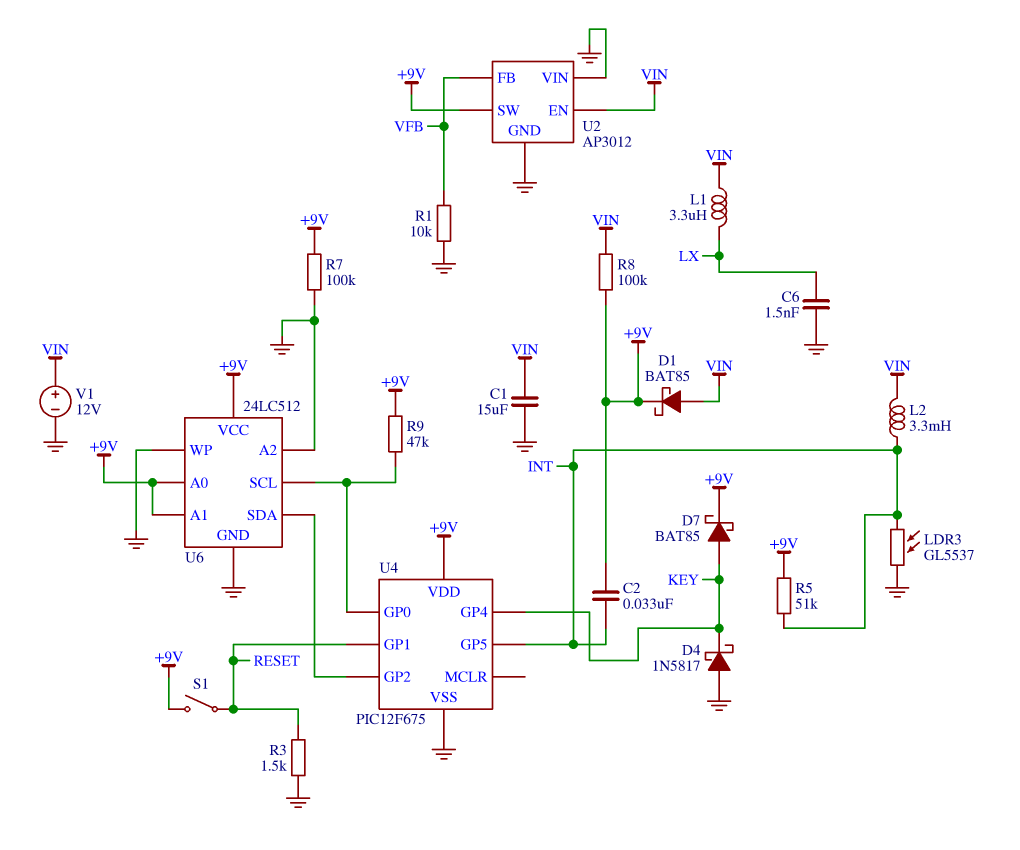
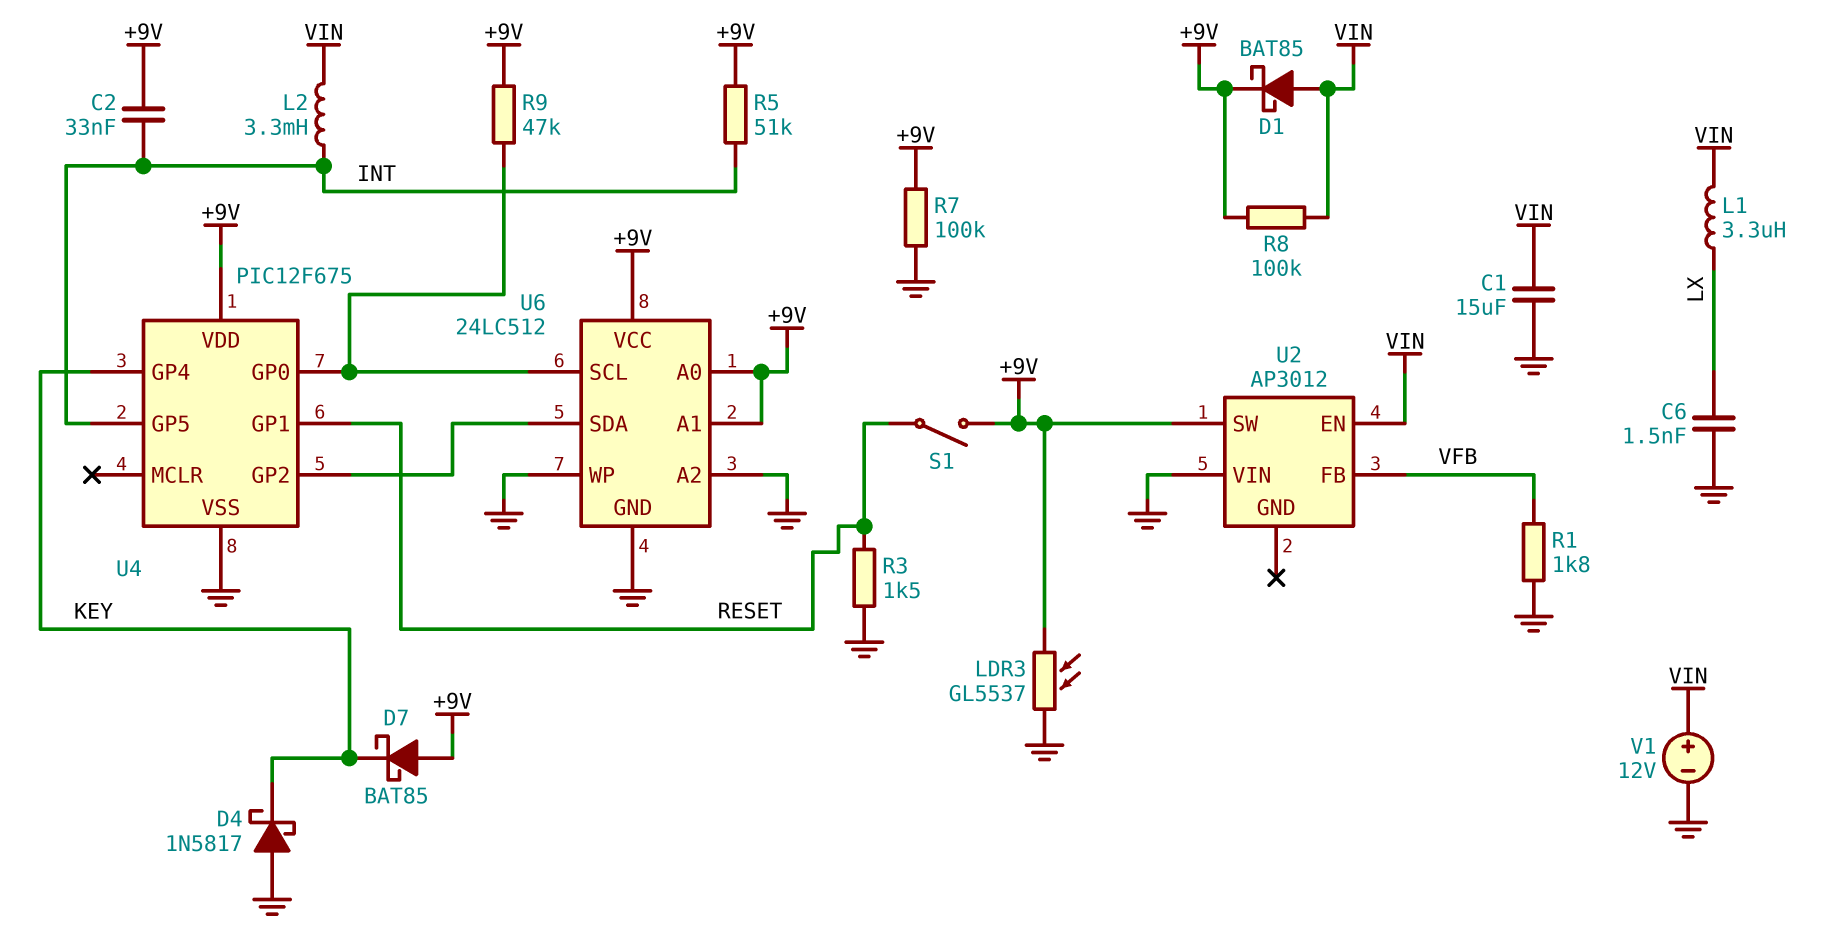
D7: schottky BAT85 (A KEY, K +9V) -> schottky BAT85 (A +9V, K KEY)
LDR3: GL5537 (GND, INT) -> GL5537 (+9V, GND)
R1: 10k (GND, VFB) -> 1.8k (GND, VFB)
U2 pin GND: GND -> none

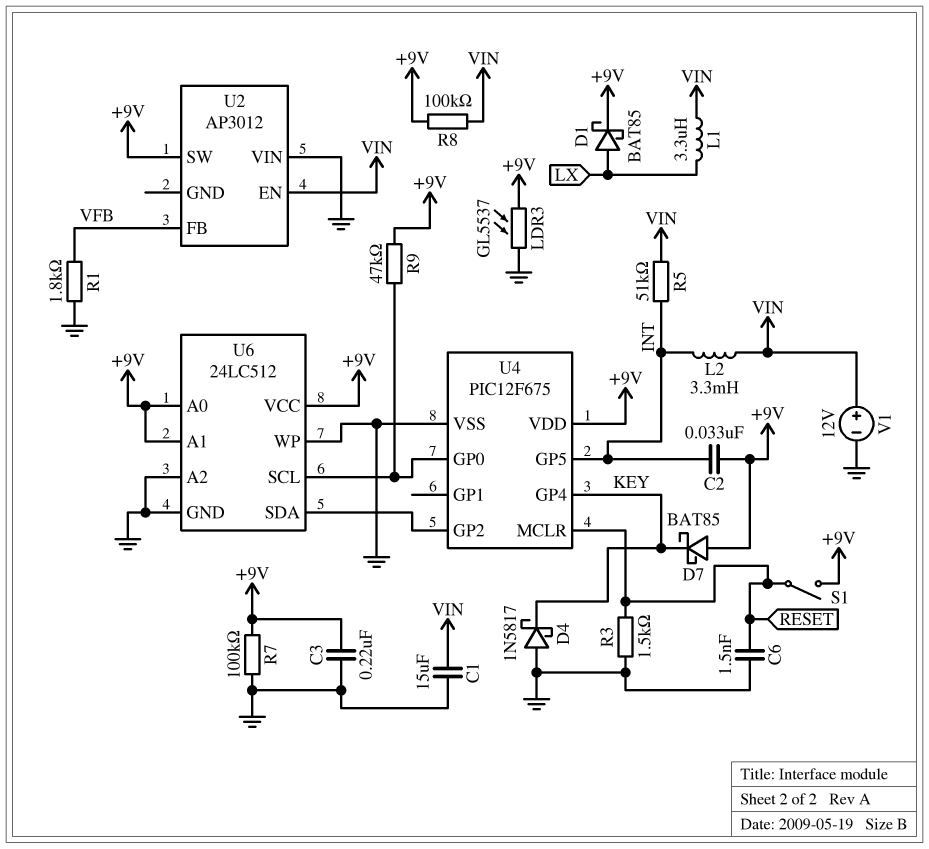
C3: none -> 220nF (+9V, GND)
C6: 1.5nF (GND, LX) -> 1.5nF (GND, RESET)
D1: schottky BAT85 (A VIN, K +9V) -> schottky BAT85 (A LX, K +9V)
R5: 51k (+9V, INT) -> 51k (INT, VIN)
U4 pin GP1: RESET -> none
U4 pin MCLR: none -> RESET

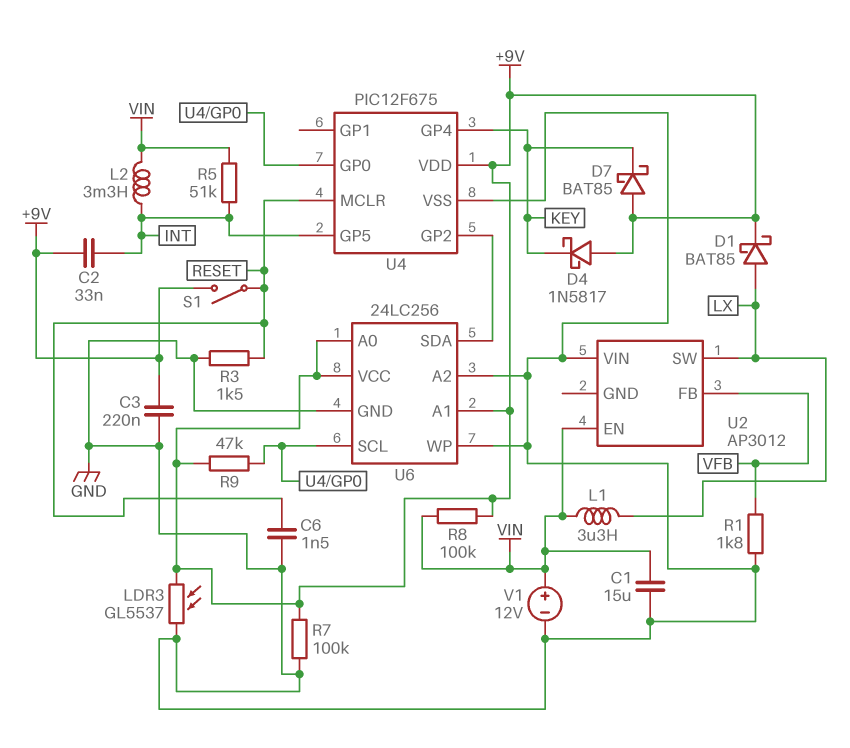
D4: schottky 1N5817 (A GND, K KEY) -> schottky 1N5817 (A +9V, K KEY)
U2 pin SW: +9V -> LX
U6: 24LC512 -> 24LC256

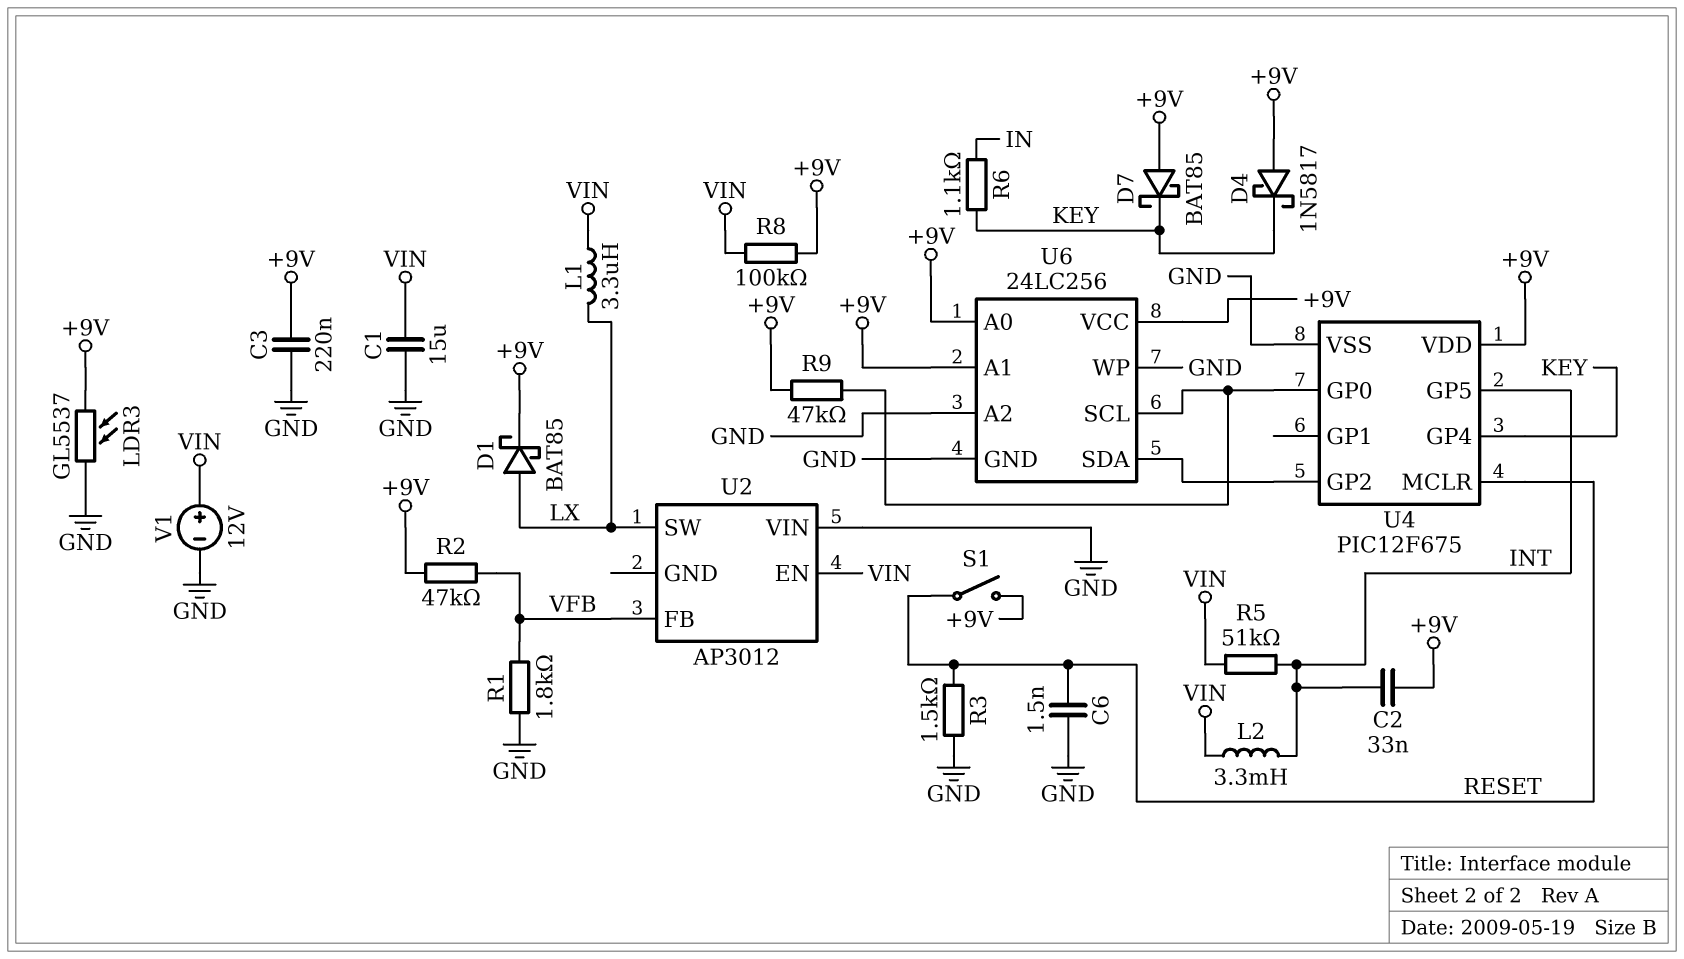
R2: none -> 47k (+9V, VFB)
R6: none -> 1.1k (IN, KEY)
R7: 100k (+9V, GND) -> none

